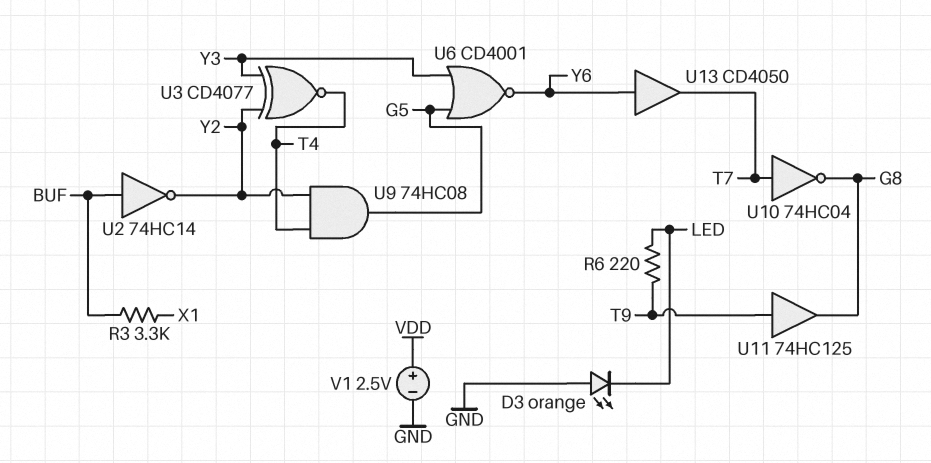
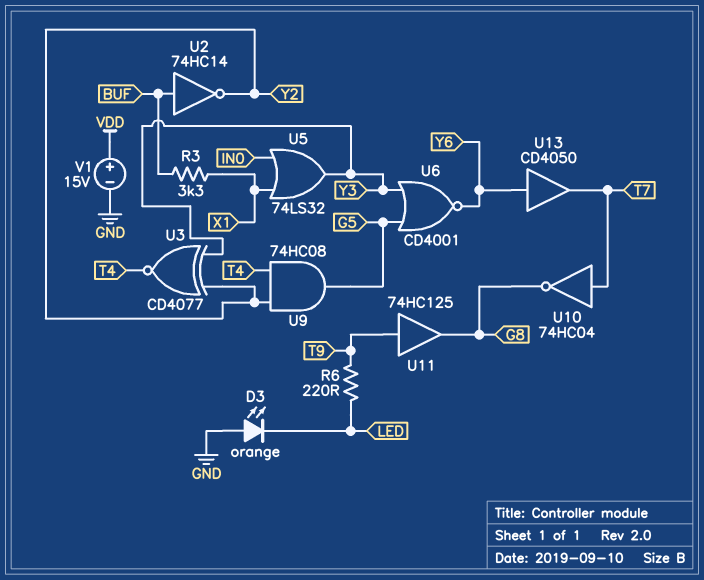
U5: none -> OR 74LS32 (in IN0, in X1, out Y3)
V1: 2.5V (plus VDD, minus GND) -> 15V (plus VDD, minus GND)

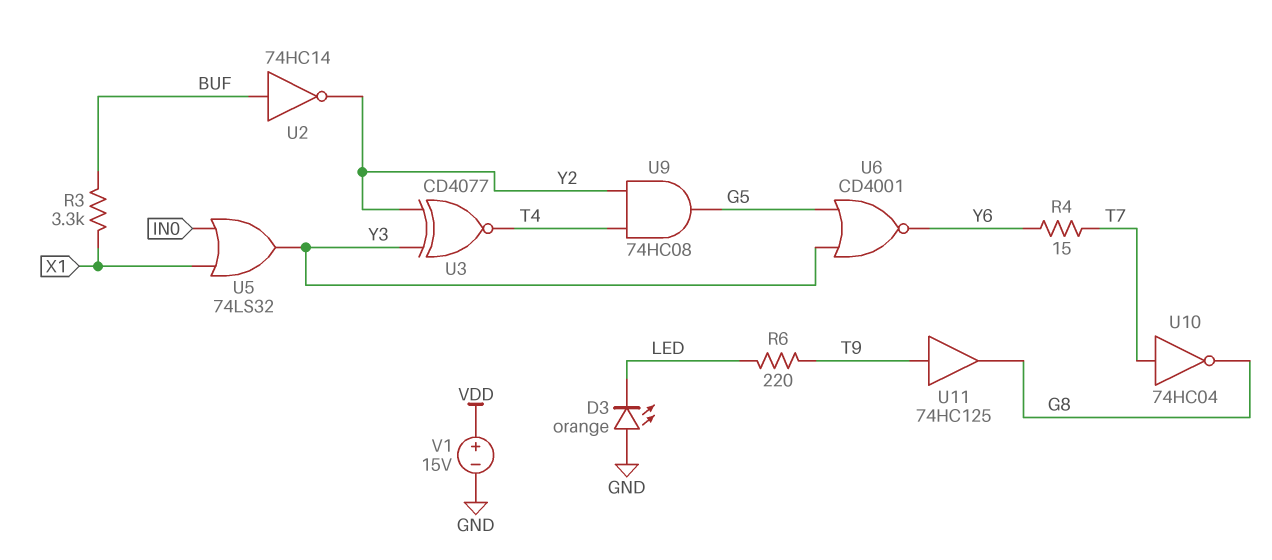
R4: none -> 15 (T7, Y6)
U13: buffer CD4050 (in Y6, out T7) -> none

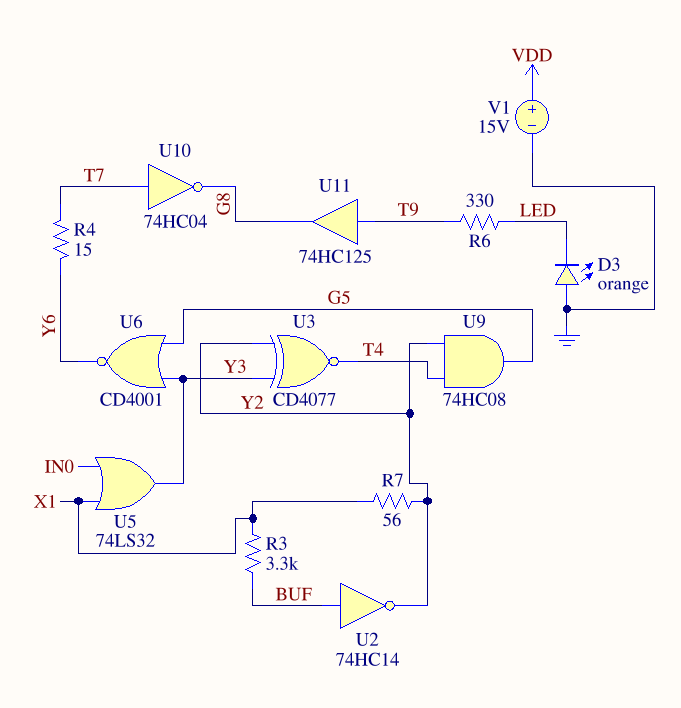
R6: 220 (LED, T9) -> 330 (LED, T9)
R7: none -> 56 (X1, Y2)

